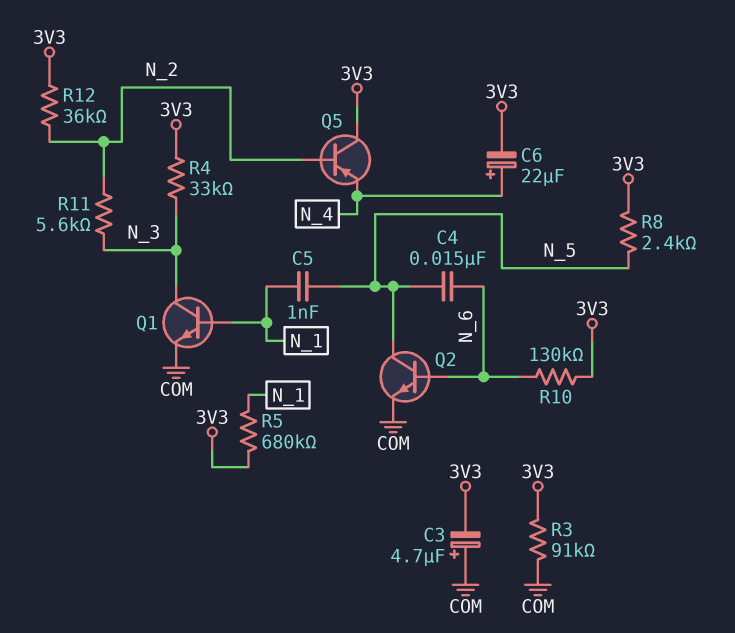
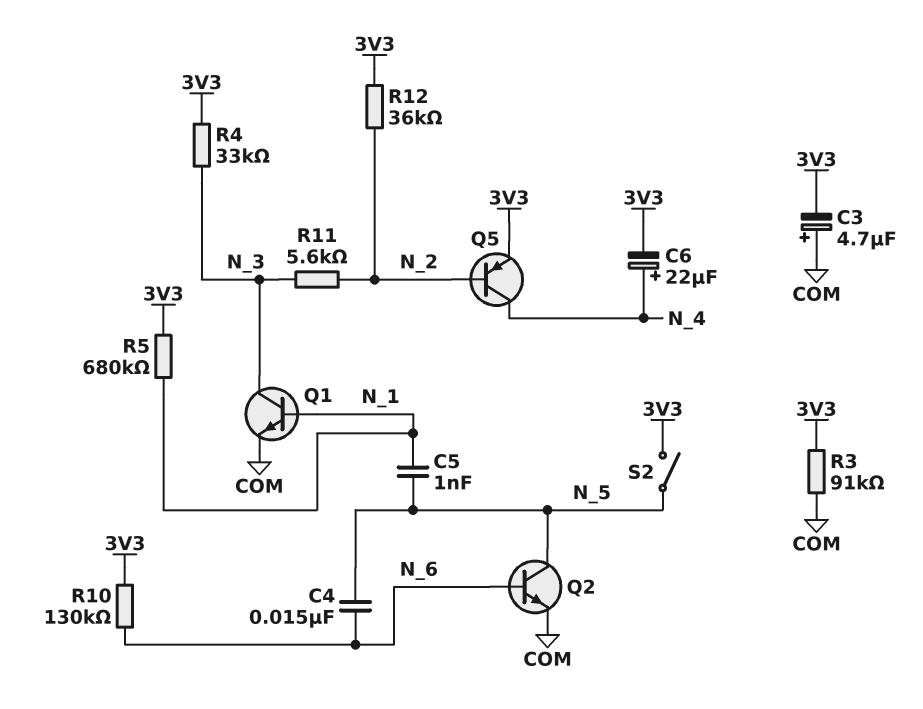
Q5: PNP (B N_2, C 3V3, E N_4) -> PNP (B N_2, C N_4, E 3V3)
R8: 2.4k (3V3, N_5) -> none
S2: none -> switch (3V3, N_5)

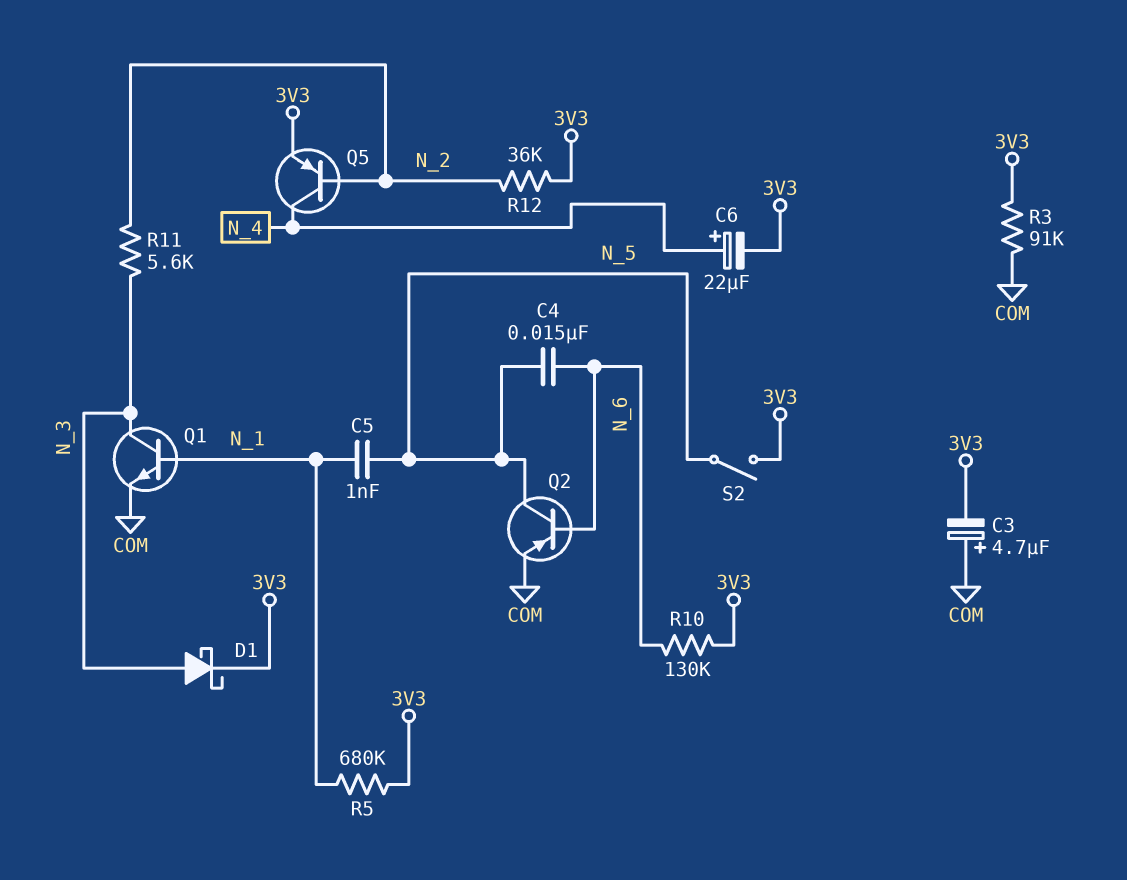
D1: none -> schottky (A N_3, K 3V3)
Q2: NPN (B N_6, C N_5, E COM) -> PNP (B N_6, C N_5, E COM)
R4: 33k (3V3, N_3) -> none

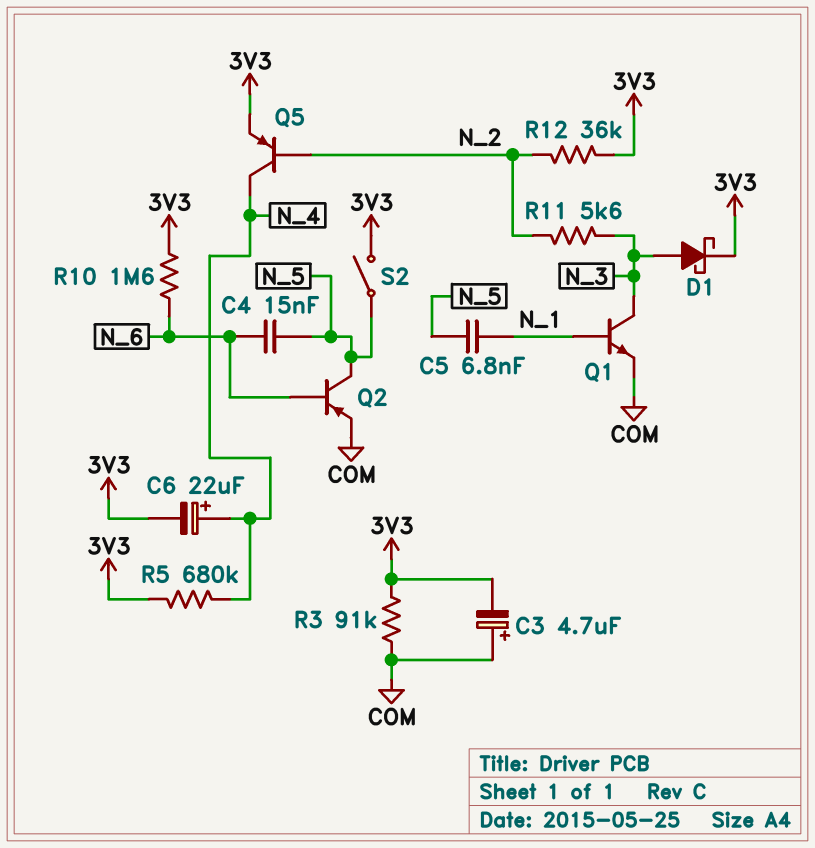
C5: 1nF (N_1, N_5) -> 6.8nF (N_1, N_5)
R5: 680k (3V3, N_1) -> 680k (3V3, N_4)
R10: 130k (3V3, N_6) -> 1.6M (3V3, N_6)

